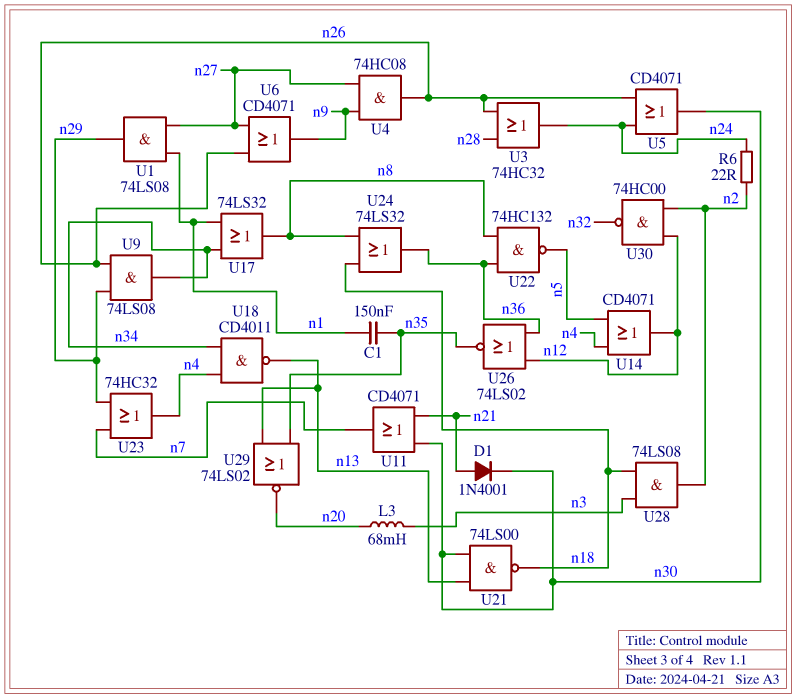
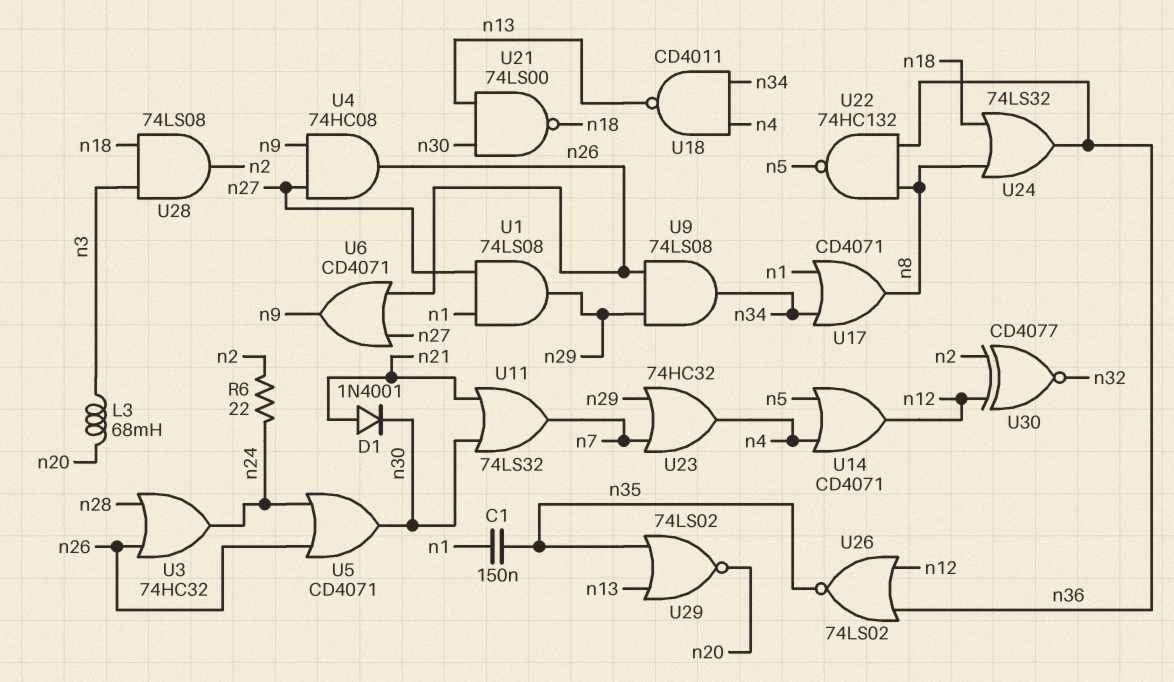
U11: OR CD4071 (in n21, in n30, out n7) -> OR 74LS32 (in n21, in n30, out n7)
U17: OR 74LS32 (in n1, in n34, out n8) -> OR CD4071 (in n1, in n34, out n8)
U30: NAND 74HC00 (in n2, in n12, out n32) -> XNOR CD4077 (in n2, in n12, out n32)

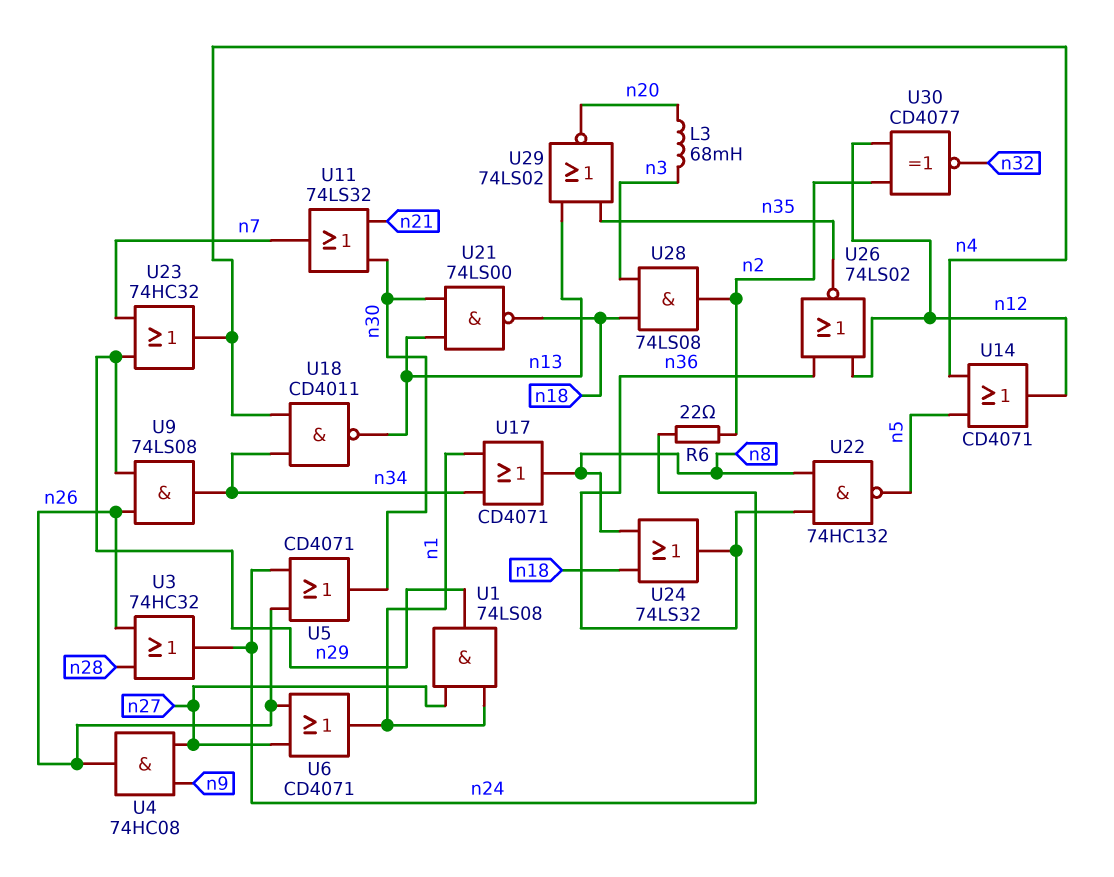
C1: 150nF (n1, n35) -> none
D1: diode 1N4001 (A n21, K n30) -> none
U6: OR CD4071 (in n26, in n27, out n9) -> OR CD4071 (in n26, in n27, out n1)

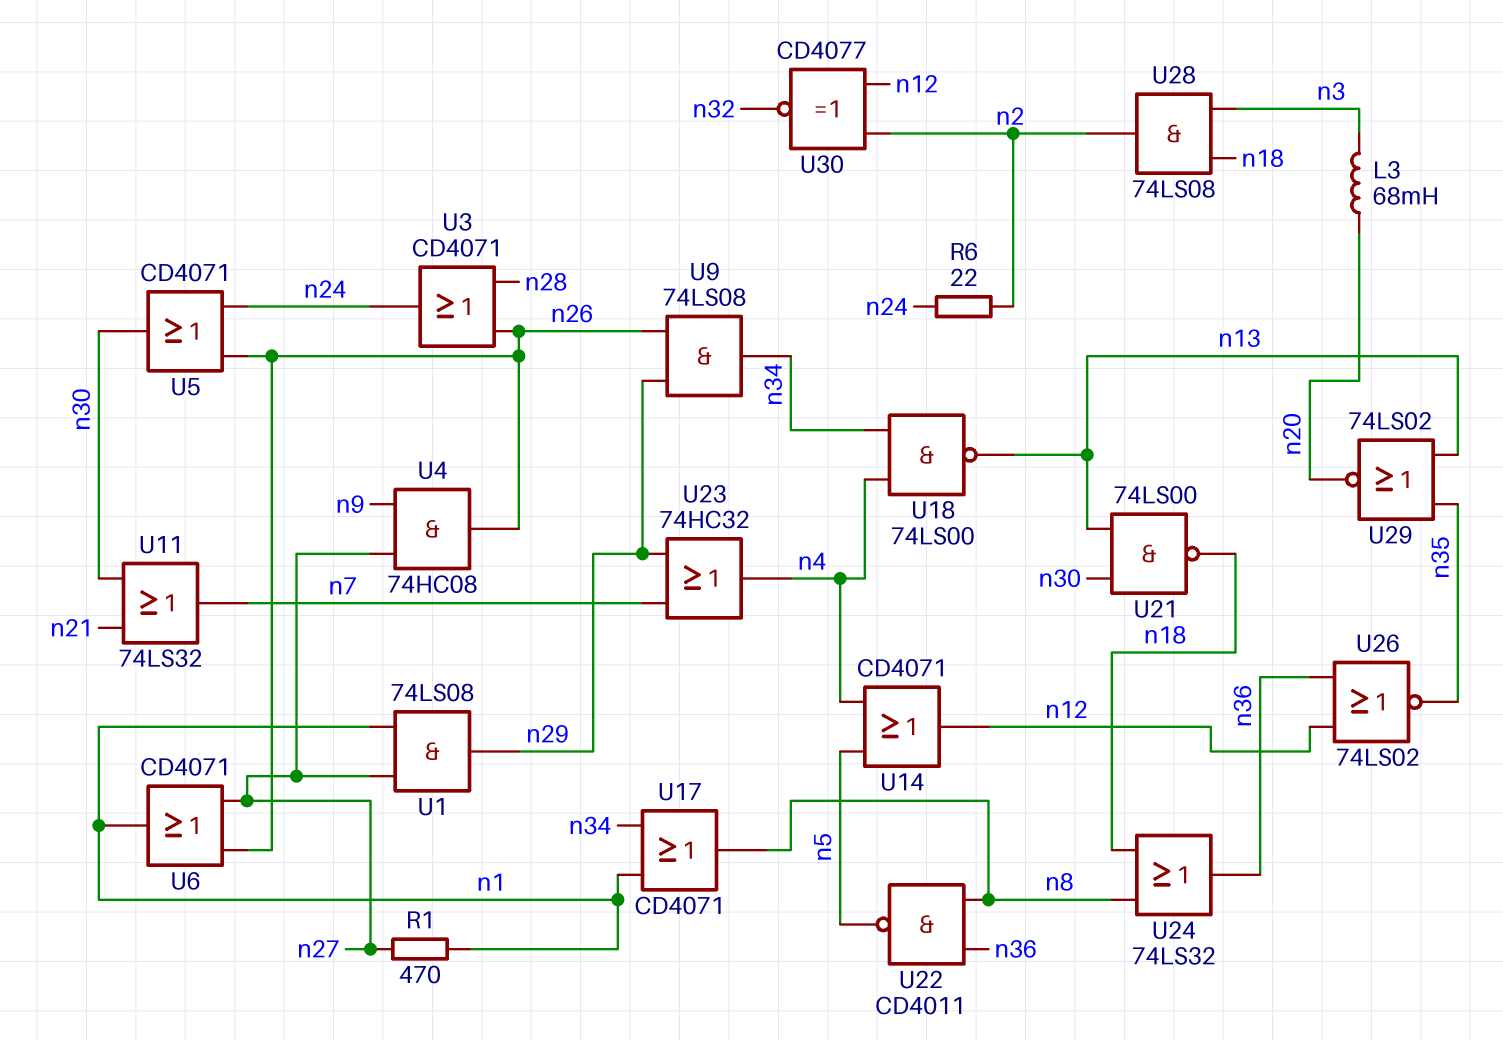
R1: none -> 470 (n1, n27)
U3: OR 74HC32 (in n26, in n28, out n24) -> OR CD4071 (in n26, in n28, out n24)
U18: NAND CD4011 (in n4, in n34, out n13) -> NAND 74LS00 (in n4, in n34, out n13)
U22: NAND 74HC132 (in n8, in n36, out n5) -> NAND CD4011 (in n8, in n36, out n5)

